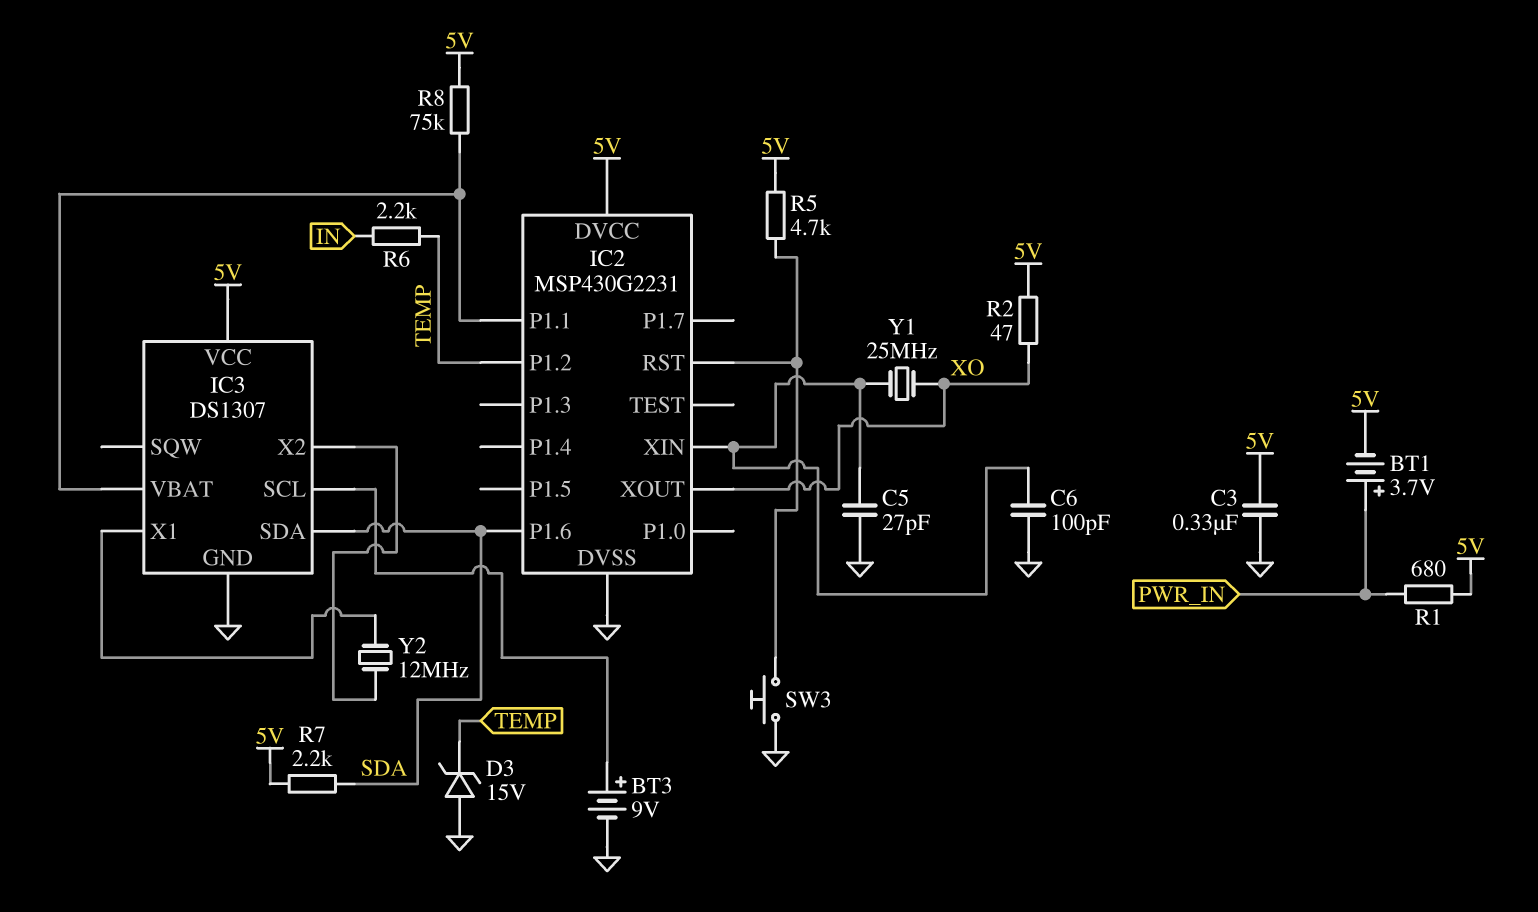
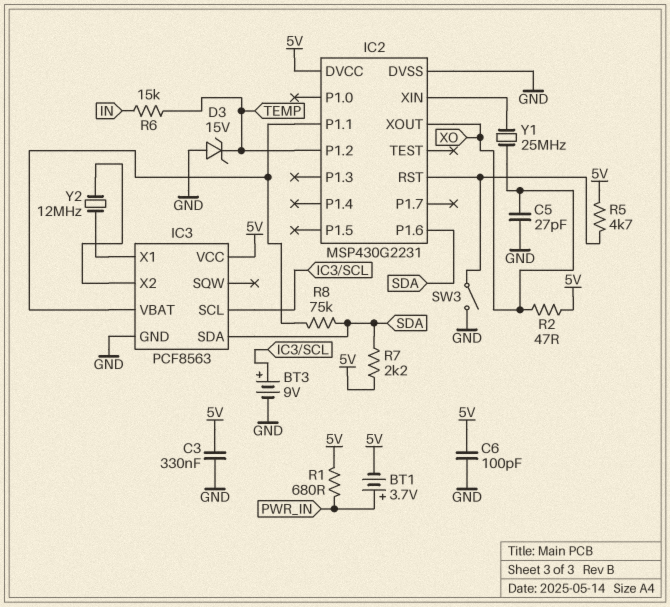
C5: 27pF (GND, IC2/XIN) -> 27pF (GND, XO)
C6: 100pF (GND, IC2/XIN) -> 100pF (5V, GND)
IC3: DS1307 -> PCF8563
R6: 2.2k (IN, TEMP) -> 15k (IN, TEMP)
R8: 75k (5V, IC2/P1.1) -> 75k (IC2/P1.1, SDA)
SW3: button (GND, IC2/RST) -> switch (GND, IC2/RST)

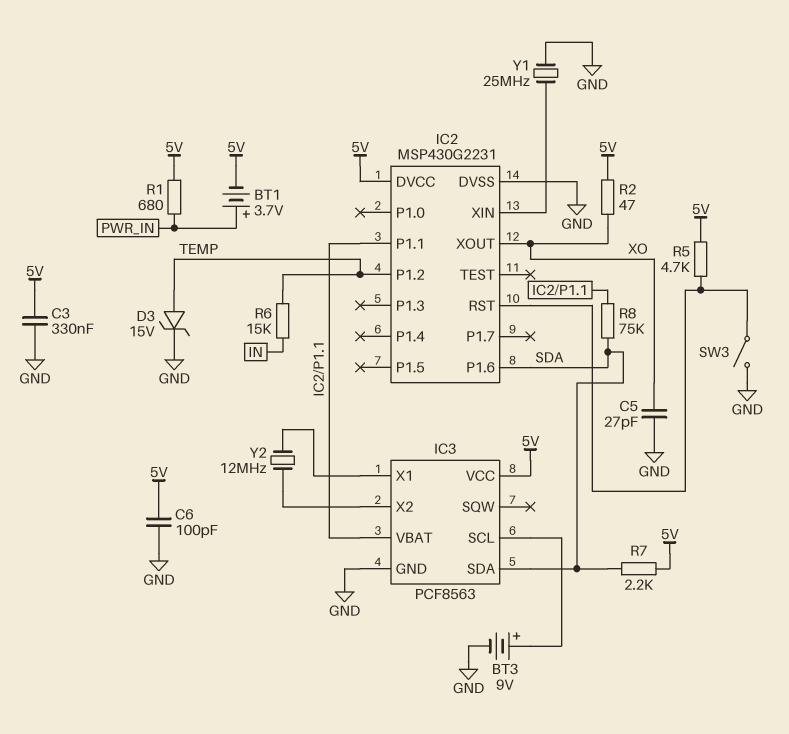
D3: zener 15V (A GND, K TEMP) -> zener 15V (A TEMP, K GND)
Y1: 25MHz (IC2/XIN, XO) -> 25MHz (GND, IC2/XIN)

